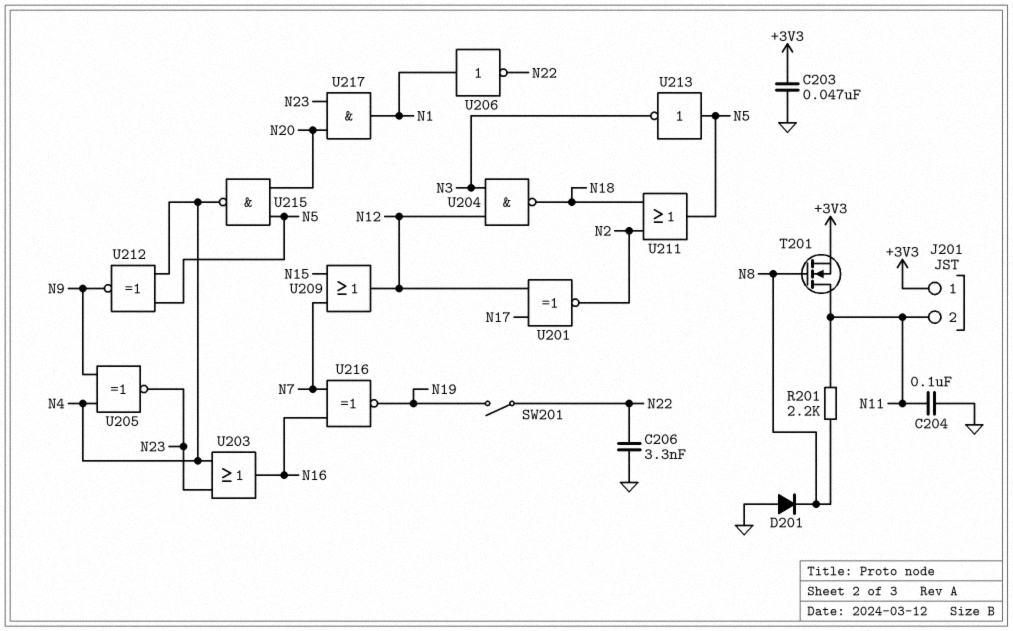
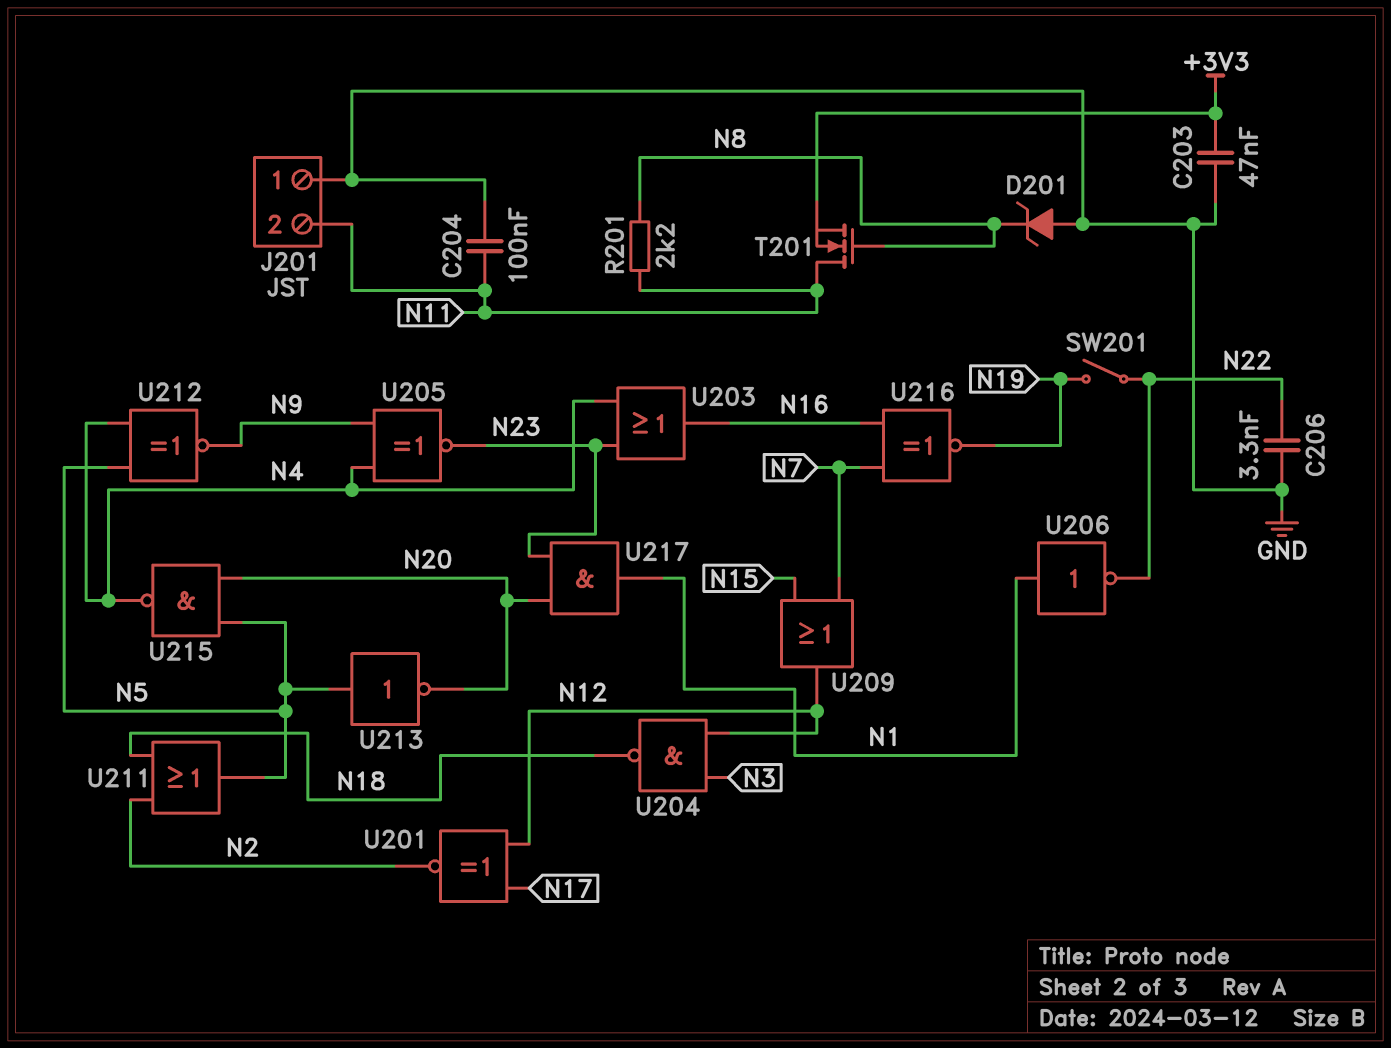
D201: diode (A GND, K N8) -> zener (A GND, K N8)
J201 pin 1: +3V3 -> GND
U213: NOT (in N5, out N3) -> NOT (in N5, out N20)

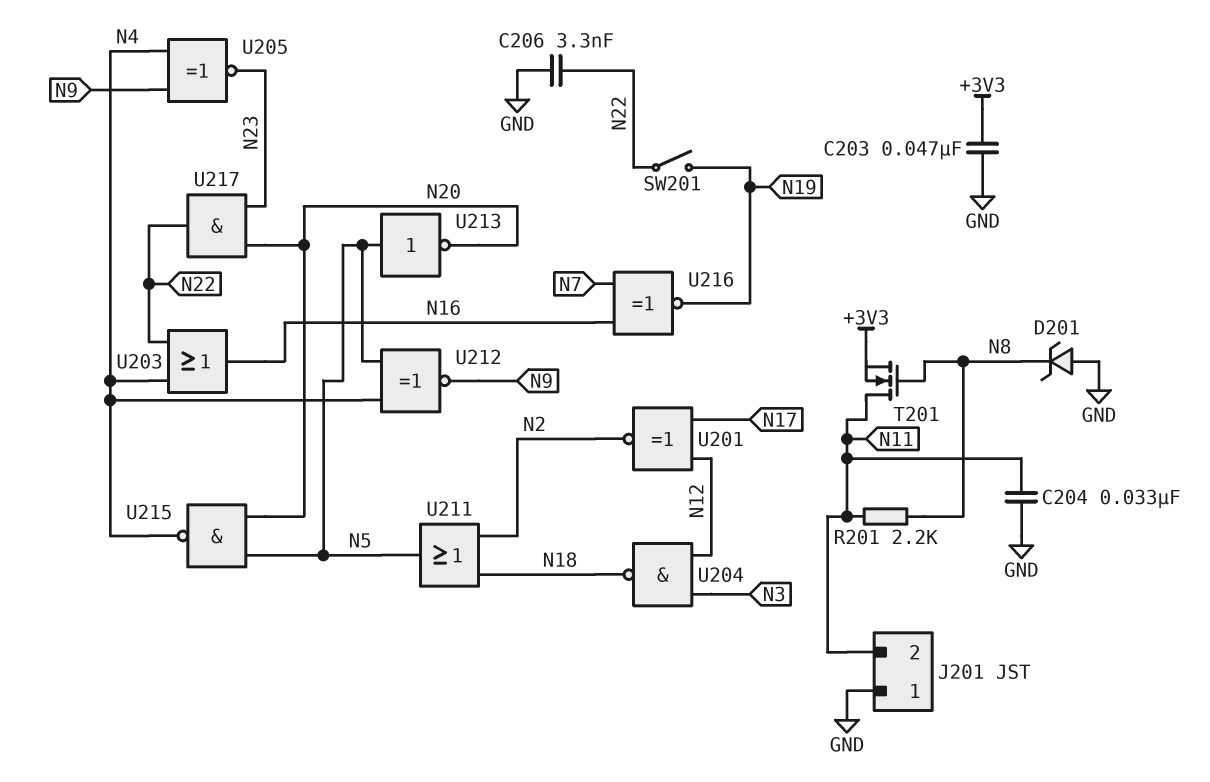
C204: 100nF (GND, N11) -> 33nF (GND, N11)
U203: OR (in N4, in N23, out N16) -> OR (in N4, in N22, out N16)
U206: NOT (in N1, out N22) -> none
U209: OR (in N7, in N15, out N12) -> none
U217: AND (in N20, in N23, out N1) -> AND (in N20, in N23, out N22)

